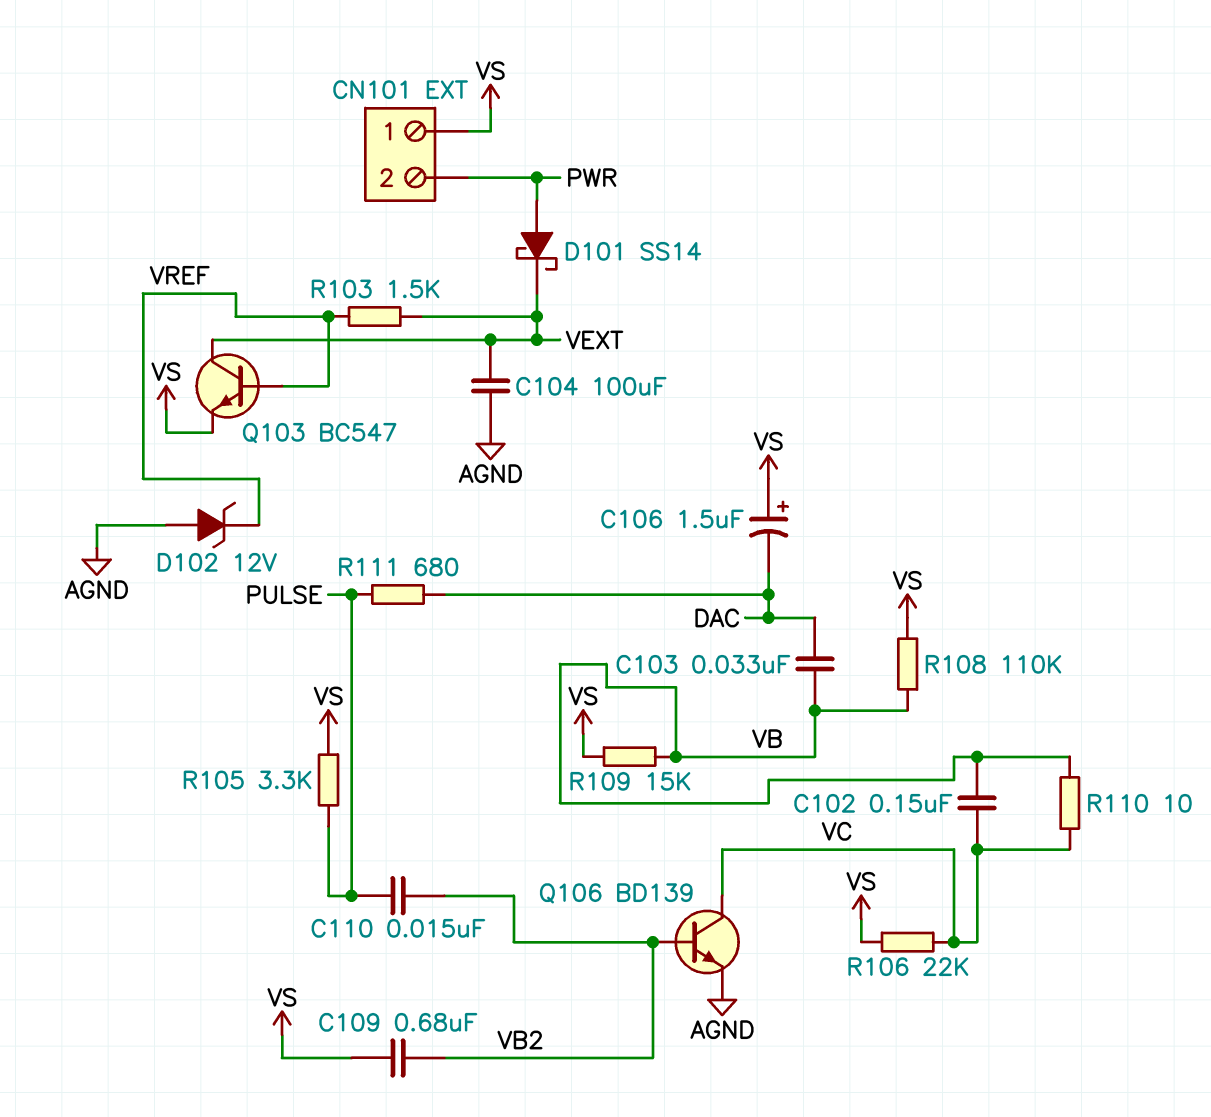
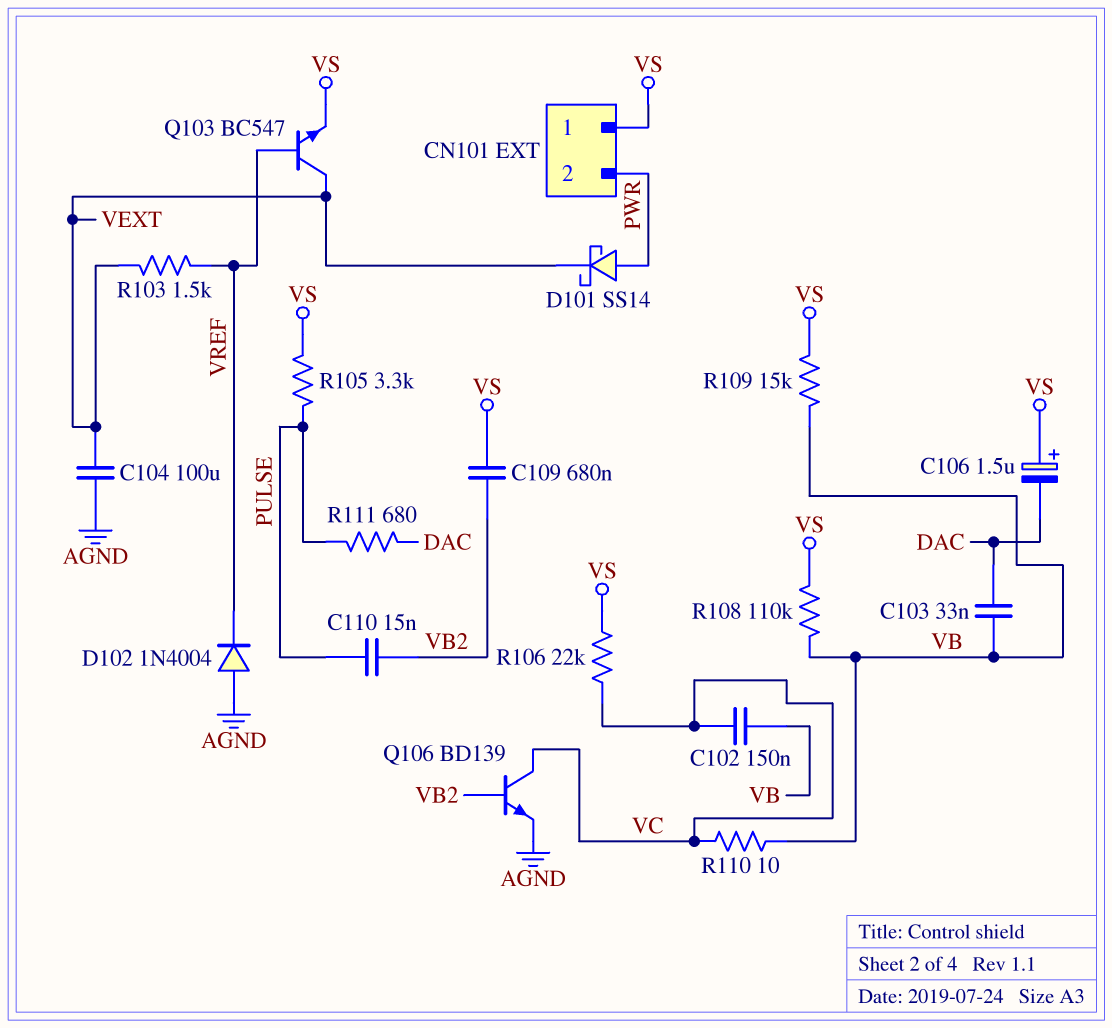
D102: zener 12V (A AGND, K VREF) -> diode 1N4004 (A AGND, K VREF)

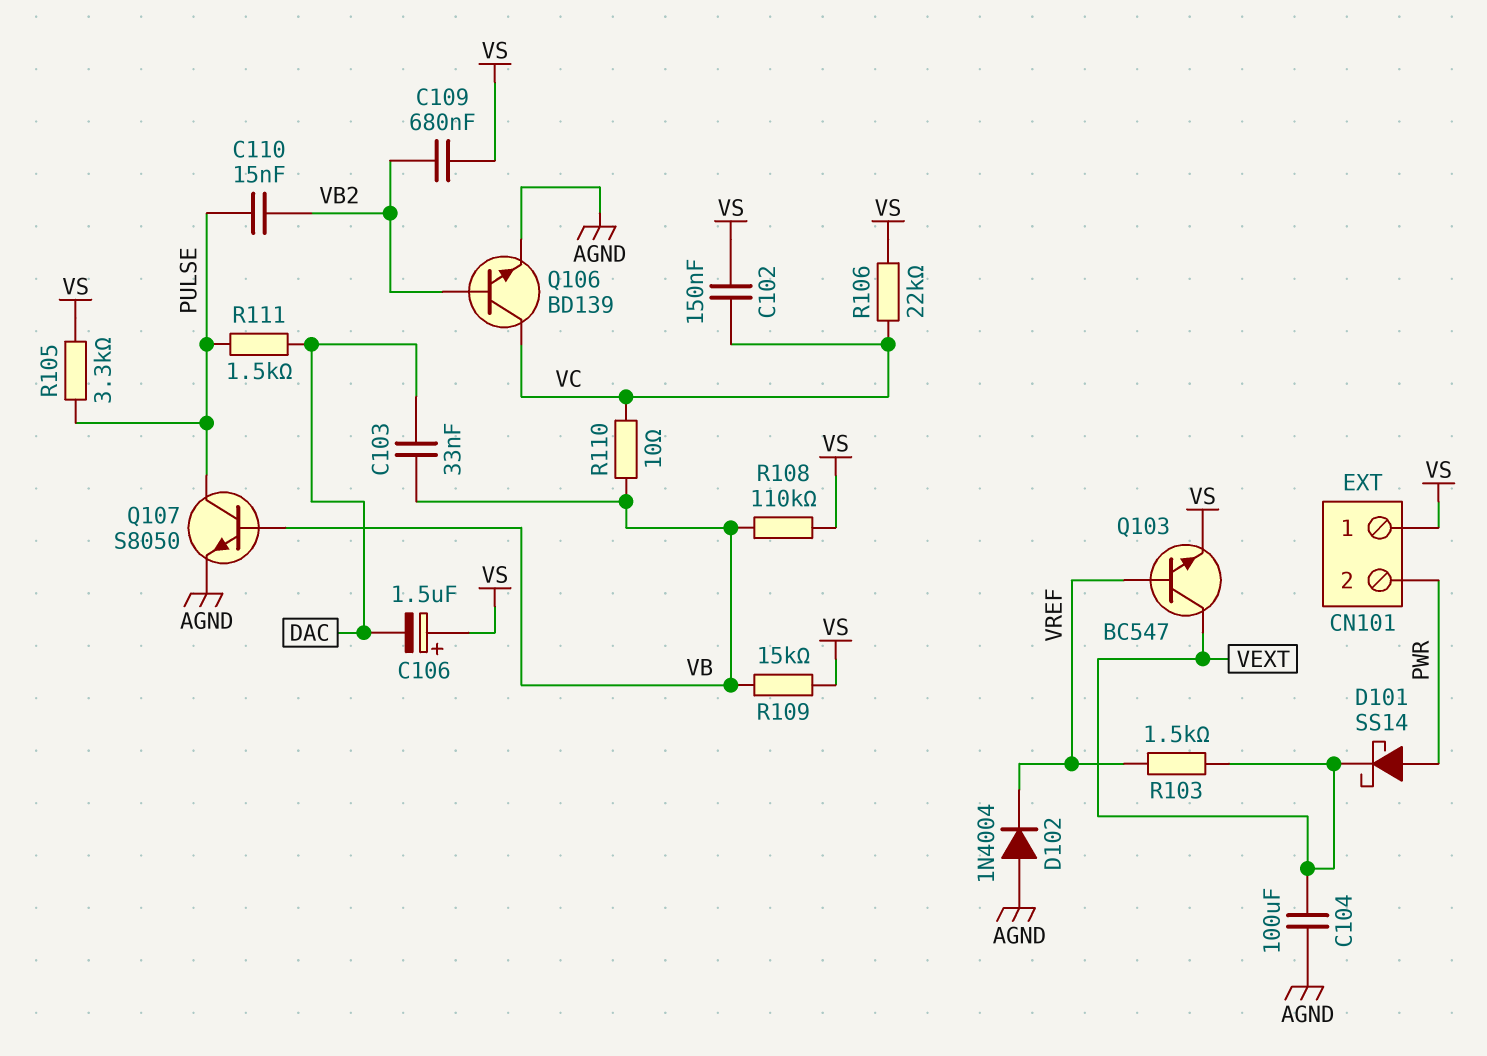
C102: 150nF (VB, VC) -> 150nF (VC, VS)
Q107: none -> NPN S8050 (B VB, C PULSE, E AGND)
R111: 680 (DAC, PULSE) -> 1.5k (DAC, PULSE)

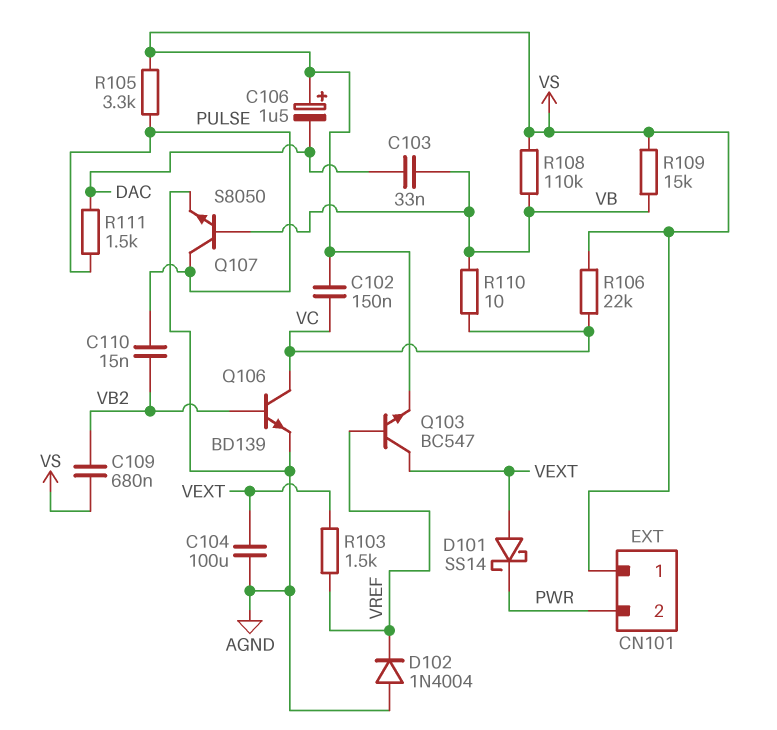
D101: schottky SS14 (A PWR, K VEXT) -> schottky SS14 (A VEXT, K PWR)

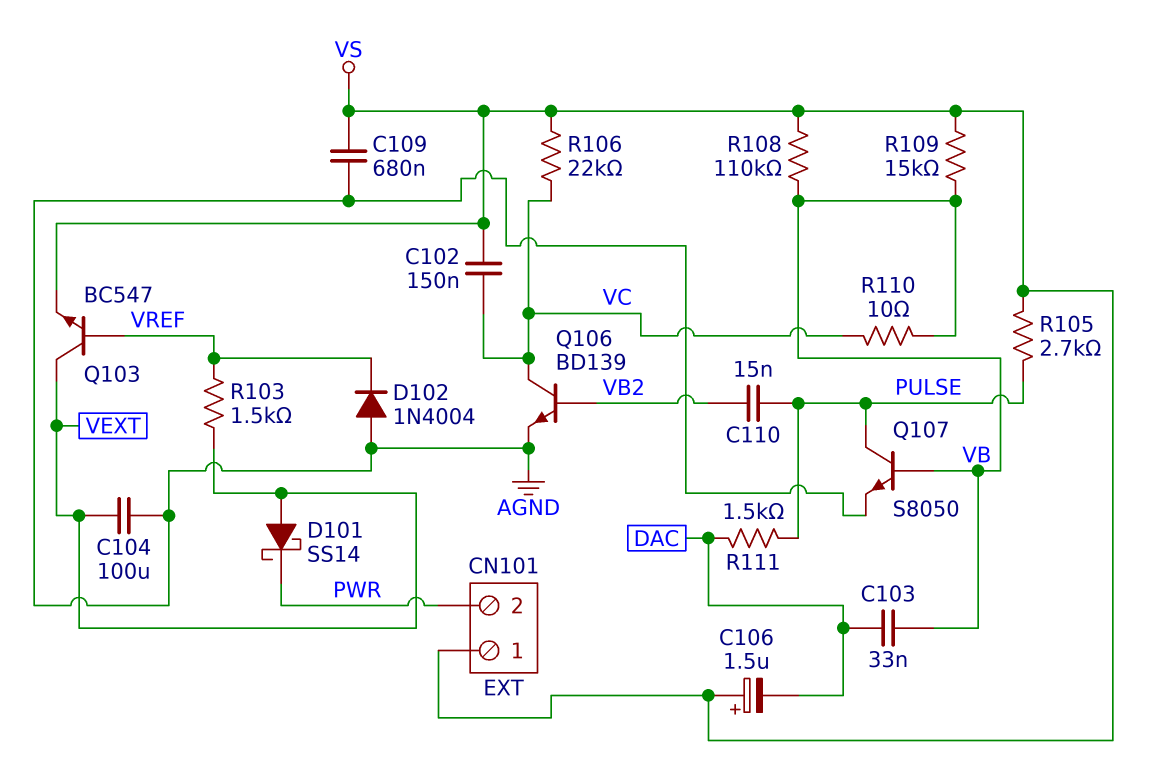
C109: 680nF (VB2, VS) -> 680nF (AGND, VS)
R105: 3.3k (PULSE, VS) -> 2.7k (PULSE, VS)

